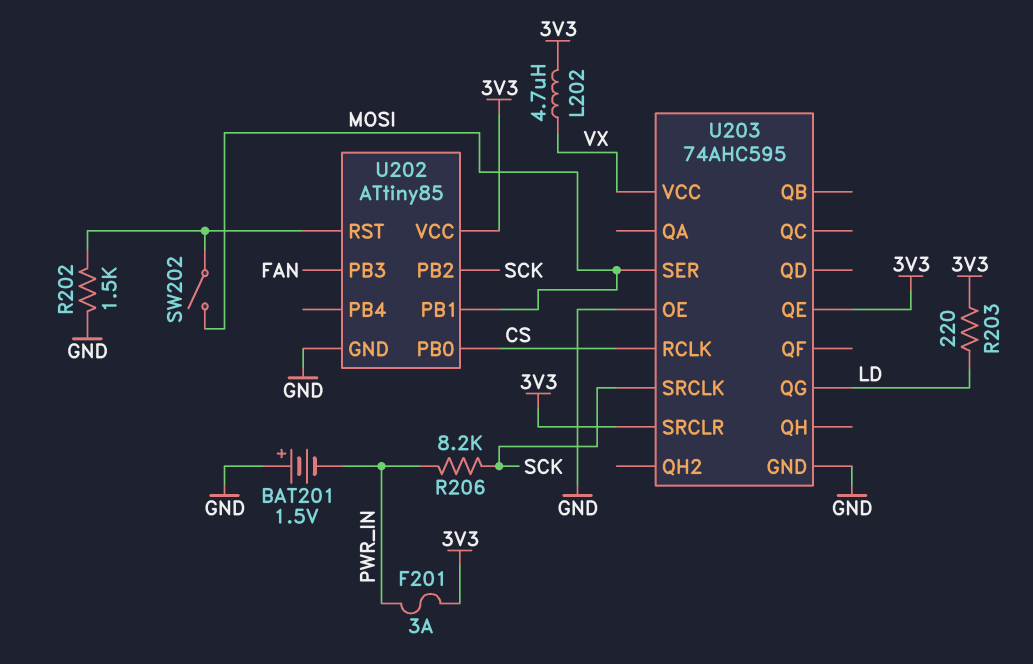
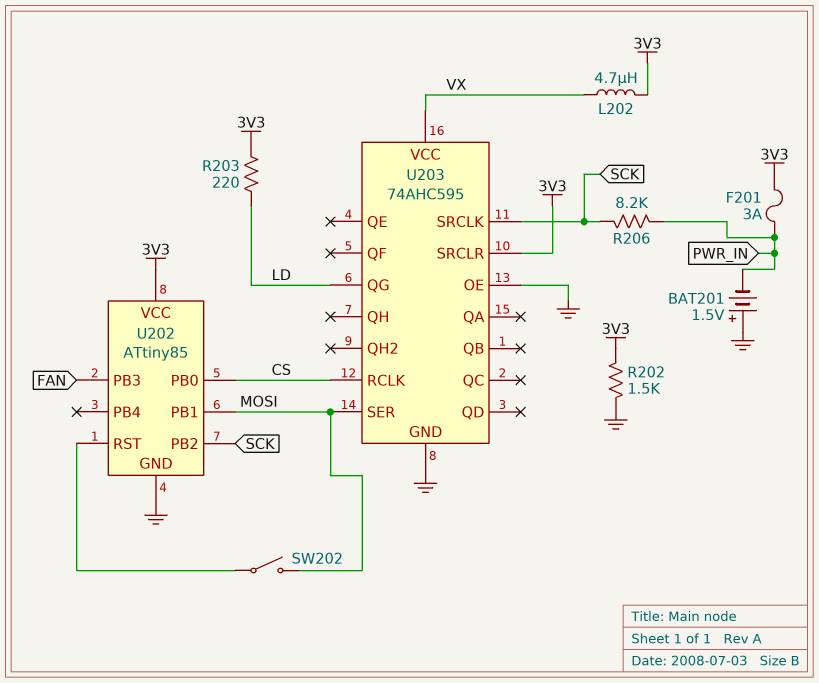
R202: 1.5k (GND, U202/RST) -> 1.5k (3V3, GND)
U203 pin QE: 3V3 -> none

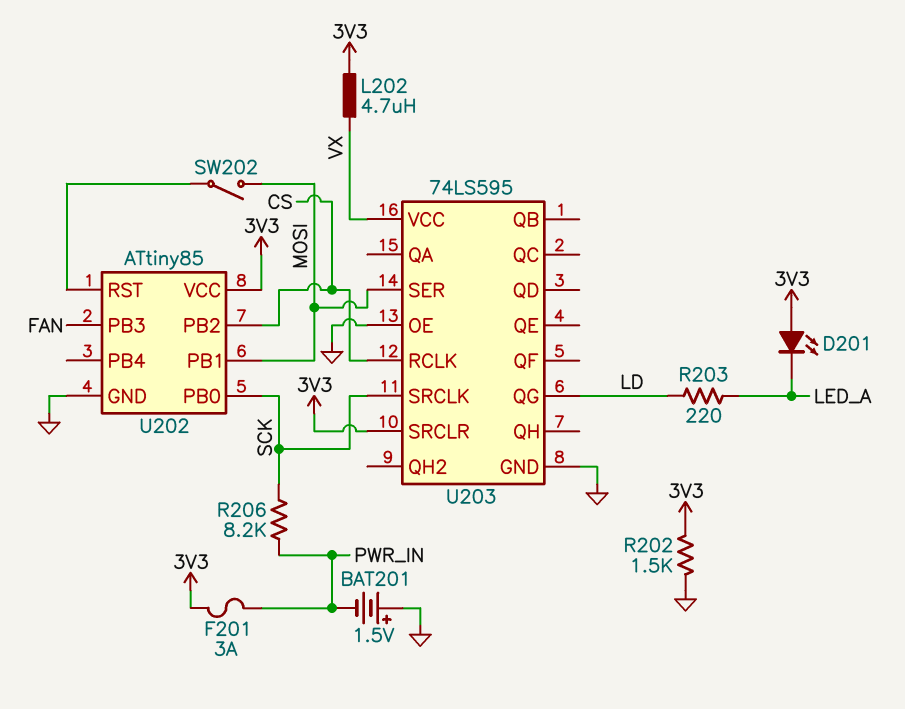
D201: none -> LED (A 3V3, K LED_A)
R203: 220 (3V3, LD) -> 220 (LD, LED_A)
U202 pin PB0: CS -> SCK
U202 pin PB2: SCK -> CS
U203: 74AHC595 -> 74LS595

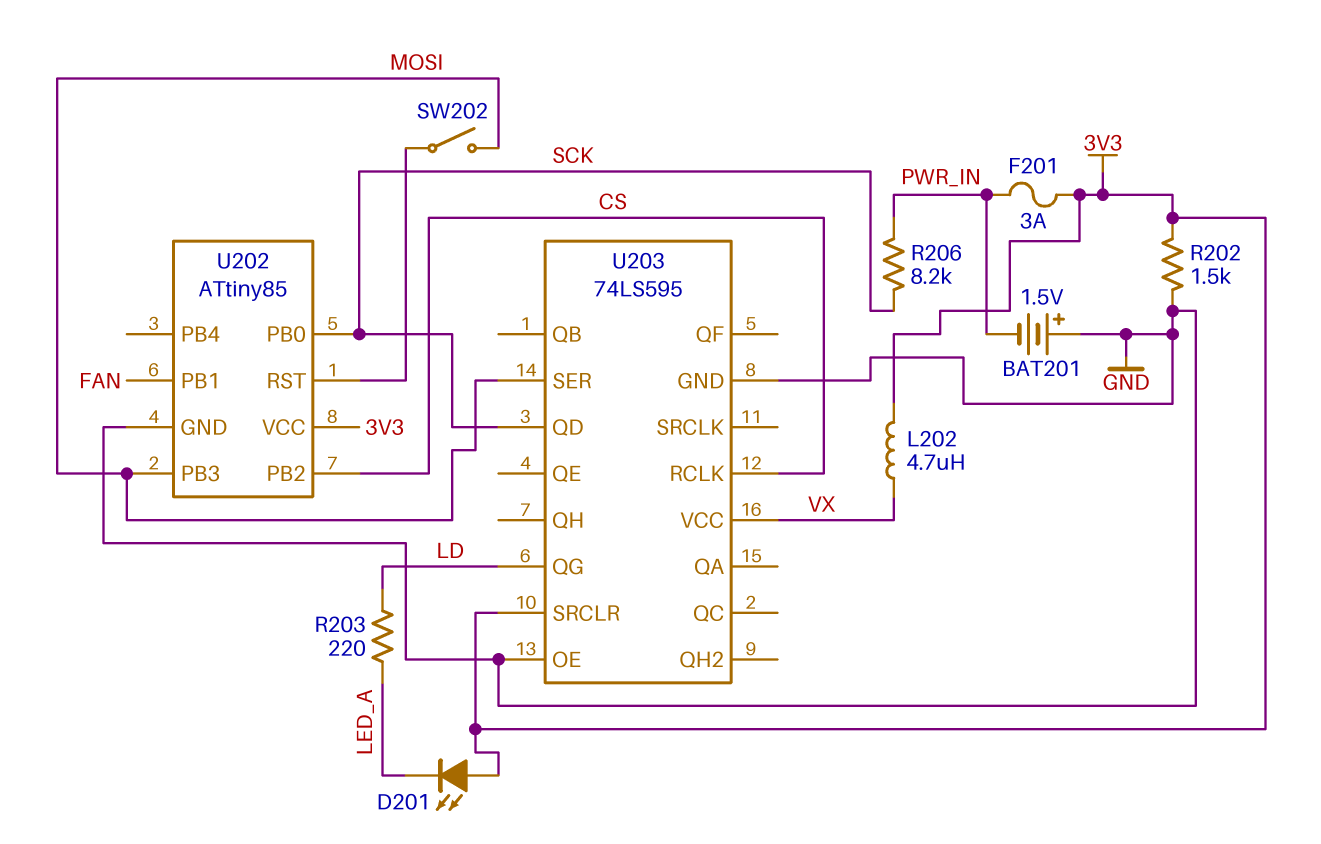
U202 pin PB1: MOSI -> FAN
U202 pin PB3: FAN -> MOSI
U203 pin QD: none -> SCK
U203 pin SRCLK: SCK -> none

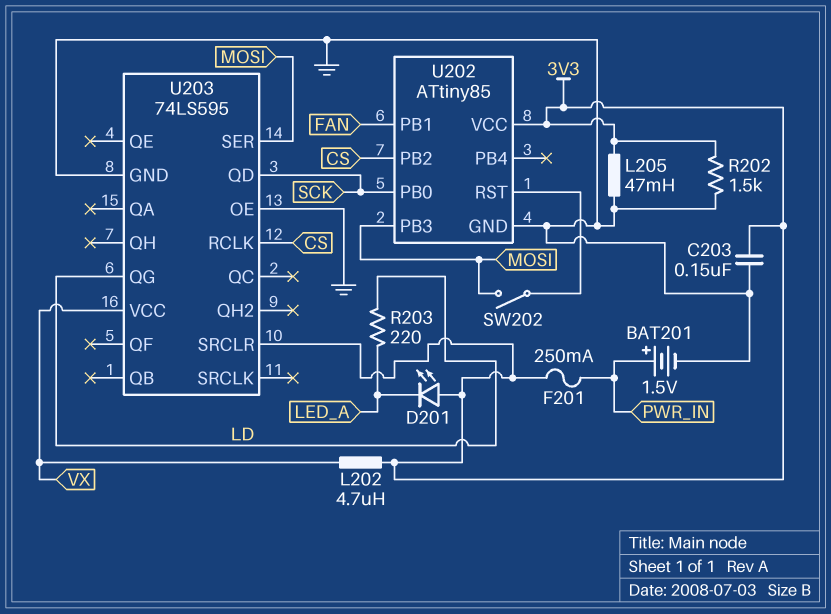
BAT201: 1.5V (plus GND, minus PWR_IN) -> 1.5V (plus PWR_IN, minus GND)
C203: none -> 150nF (3V3, GND)
F201: 3A (3V3, PWR_IN) -> 250mA (3V3, PWR_IN)
L205: none -> 47mH (3V3, GND)
R206: 8.2k (PWR_IN, SCK) -> none

